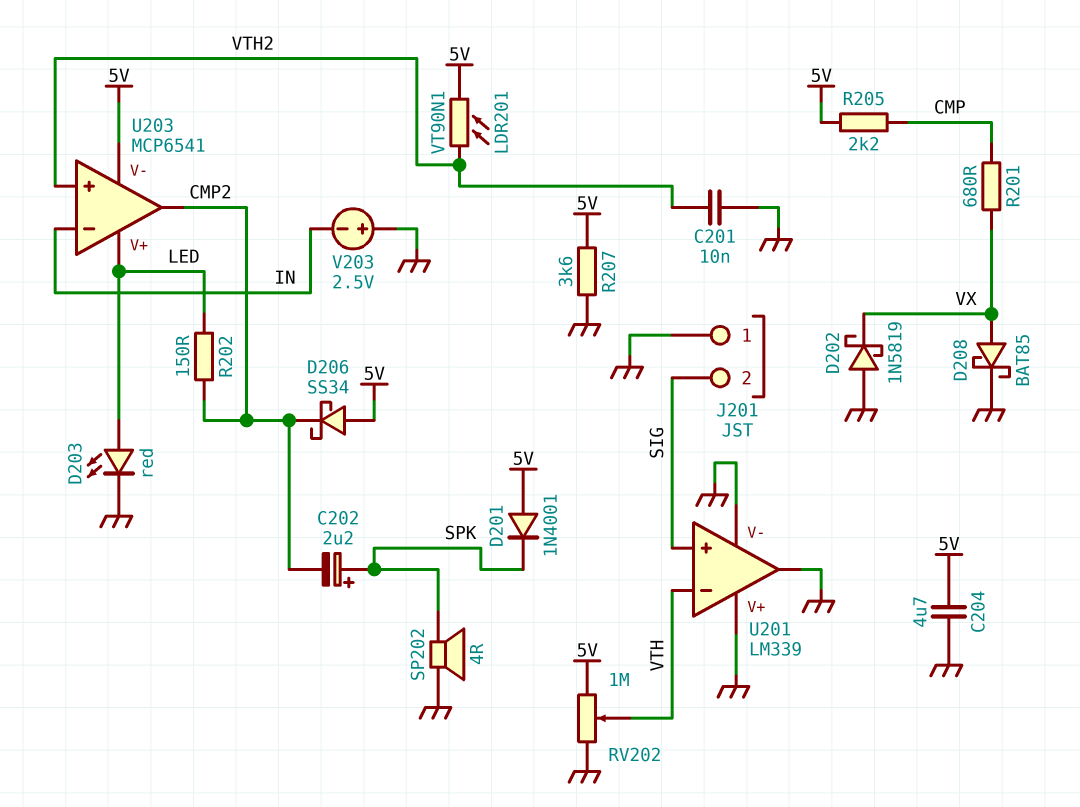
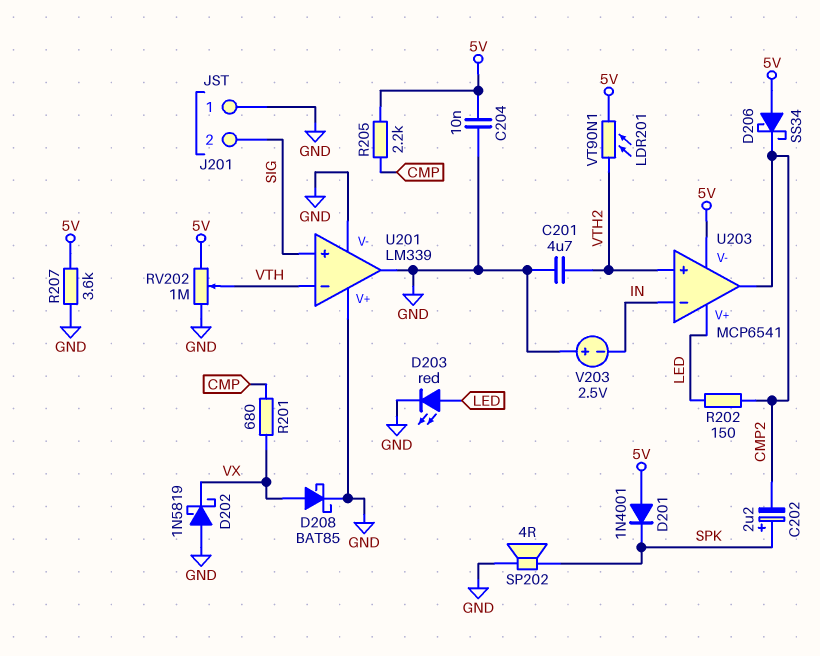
C201: 10nF (GND, VTH2) -> 4.7uF (GND, VTH2)
C204: 4.7uF (5V, GND) -> 10nF (5V, GND)

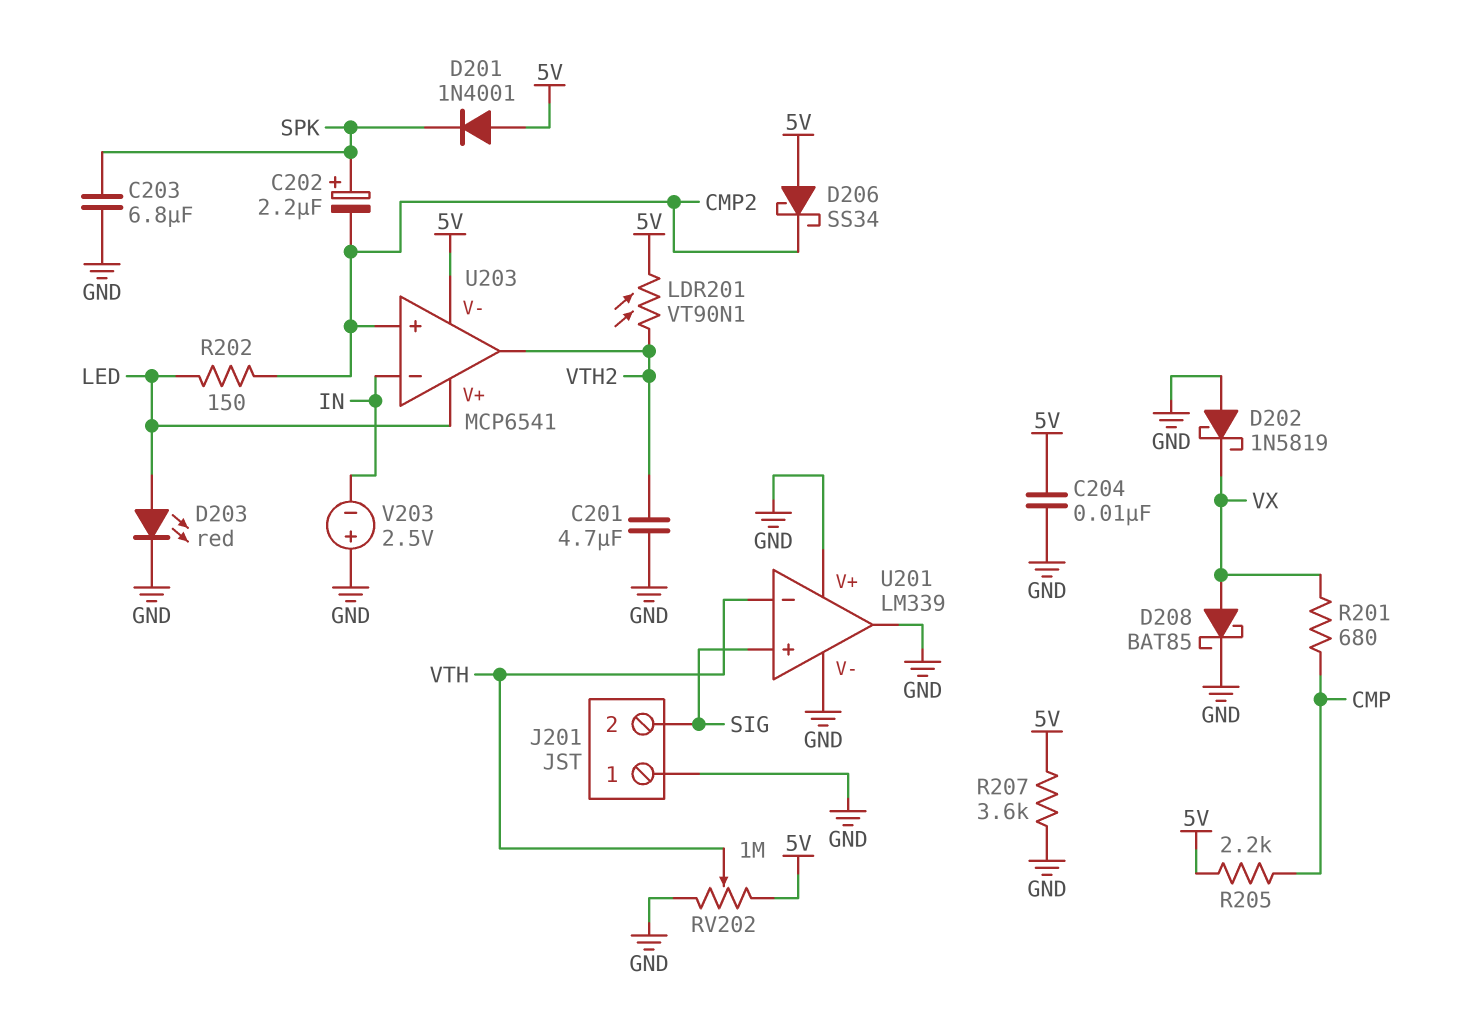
C203: none -> 6.8uF (GND, SPK)
SP202: speaker 4R (GND, SPK) -> none
U203 pin in+: VTH2 -> CMP2
U203 pin out: CMP2 -> VTH2

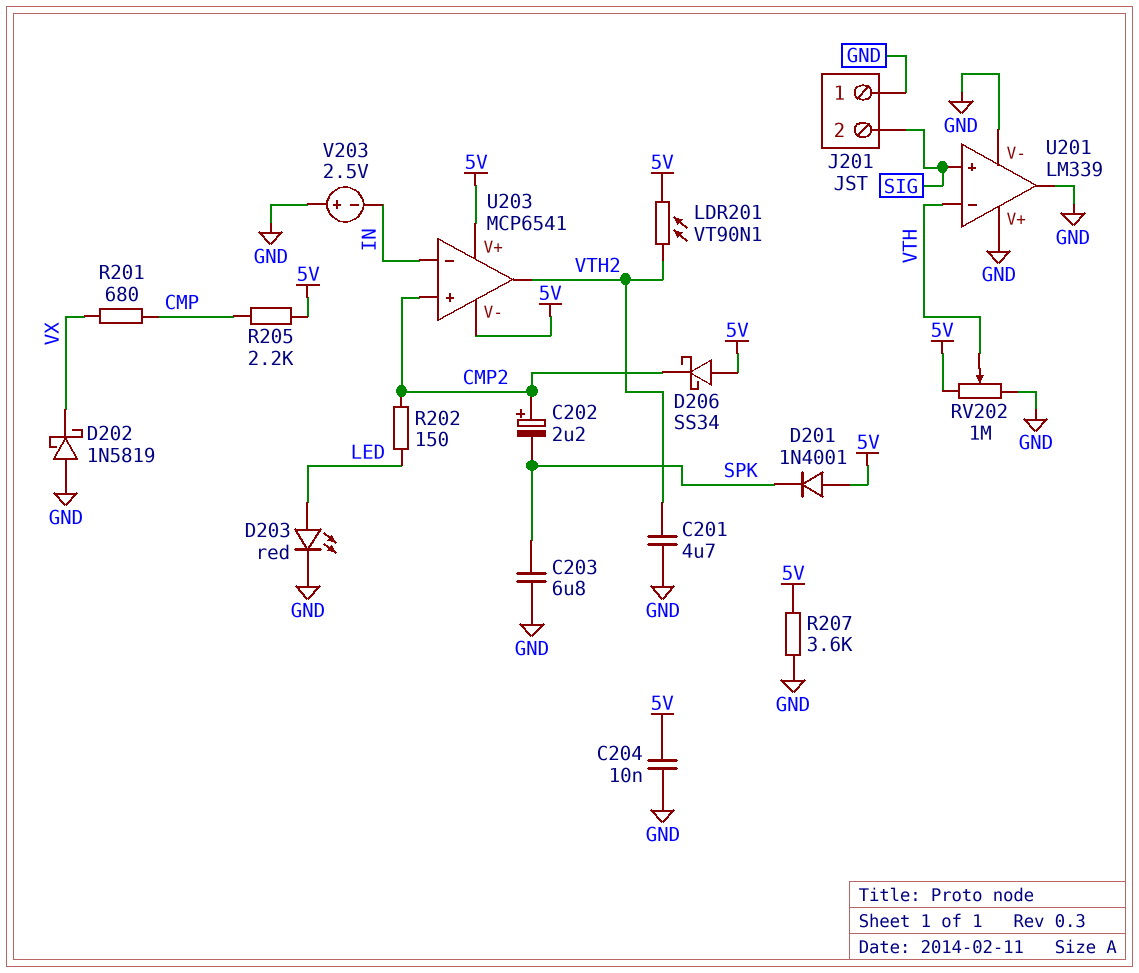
C202: 2.2uF (plus SPK, minus CMP2) -> 2.2uF (plus CMP2, minus SPK)
D208: schottky BAT85 (A VX, K GND) -> none
U203 pin V+: LED -> 5V

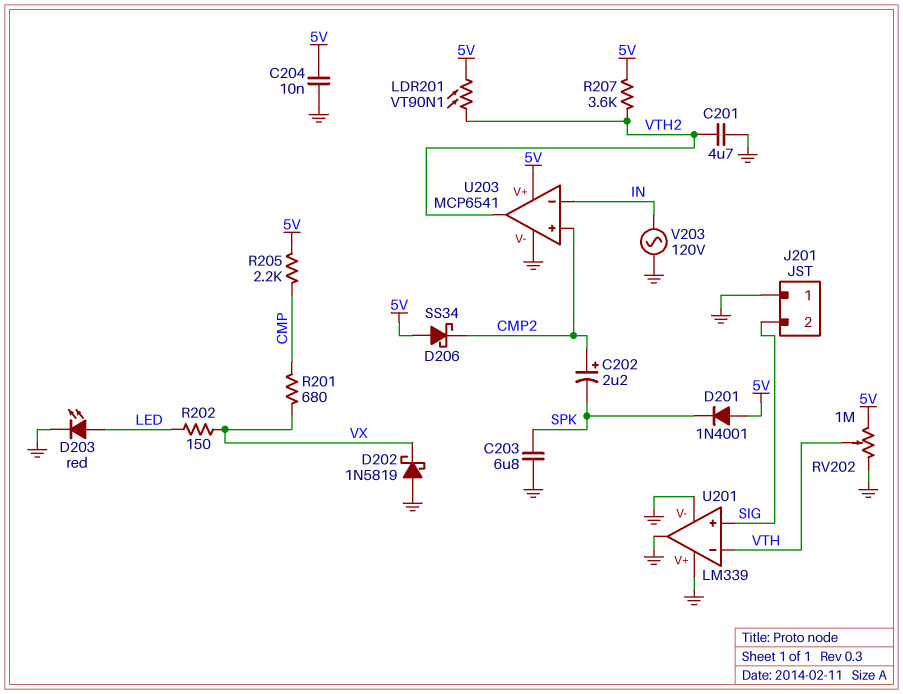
R202: 150 (CMP2, LED) -> 150 (LED, VX)
R207: 3.6k (5V, GND) -> 3.6k (5V, VTH2)
U203 pin V-: 5V -> GND
V203: 2.5V (plus GND, minus IN) -> AC 120V (GND, IN)

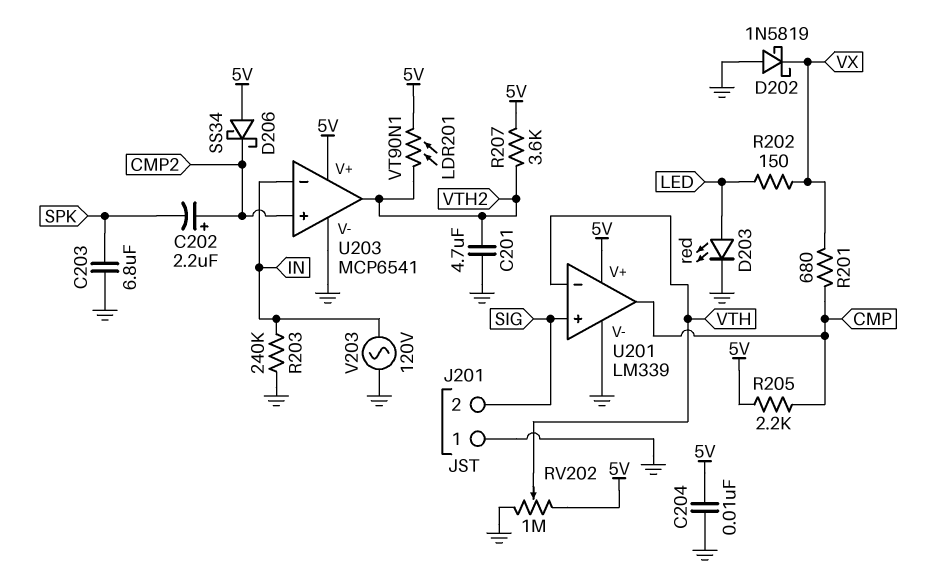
D201: diode 1N4001 (A 5V, K SPK) -> none
R203: none -> 240k (GND, IN)
U201 pin V+: GND -> 5V
U201 pin out: GND -> CMP

